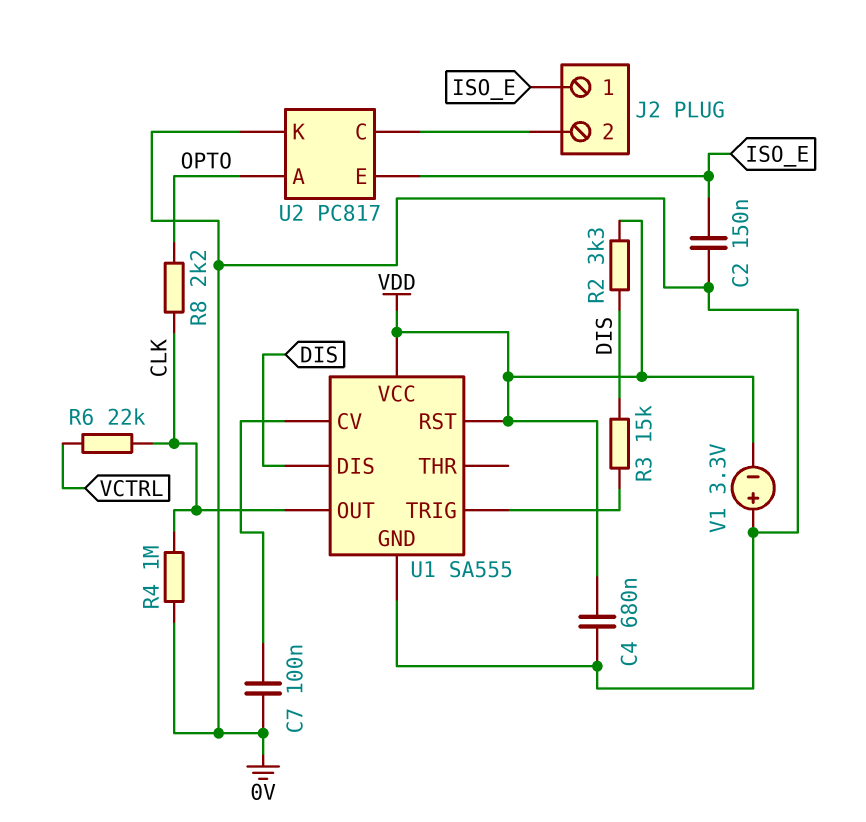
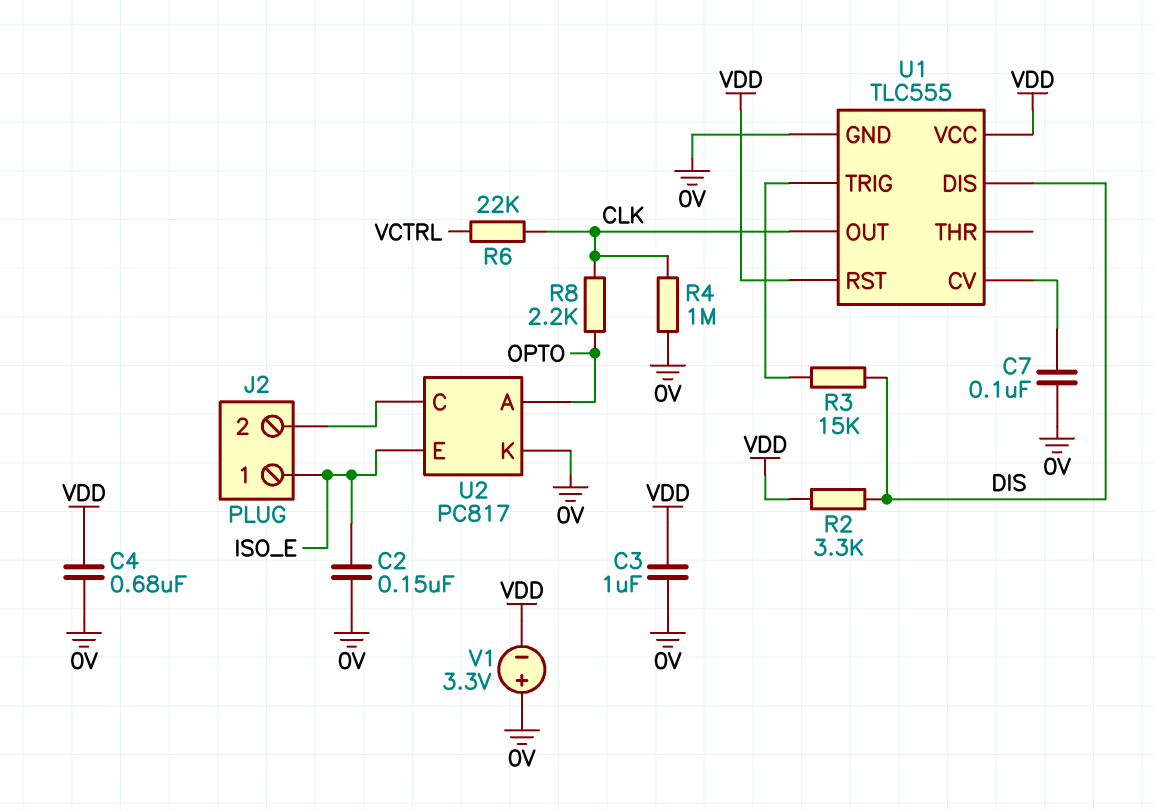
C3: none -> 1uF (0V, VDD)
U1: SA555 -> TLC555

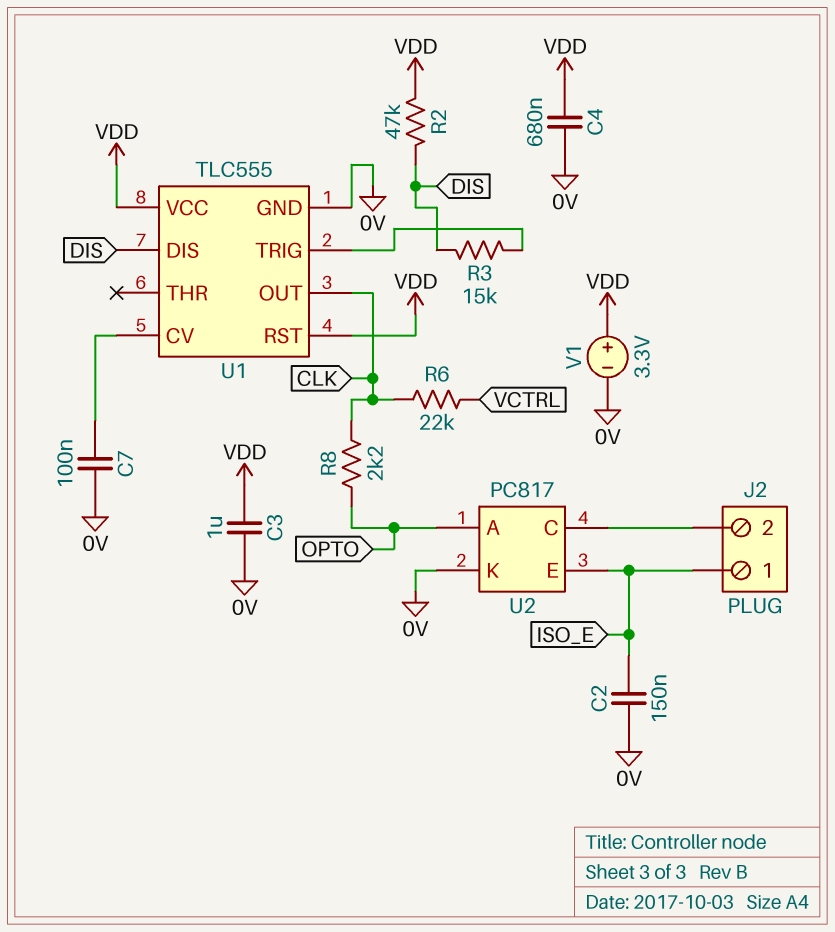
R2: 3.3k (DIS, VDD) -> 47k (DIS, VDD)
R4: 1M (0V, CLK) -> none
V1: 3.3V (plus 0V, minus VDD) -> 3.3V (plus VDD, minus 0V)

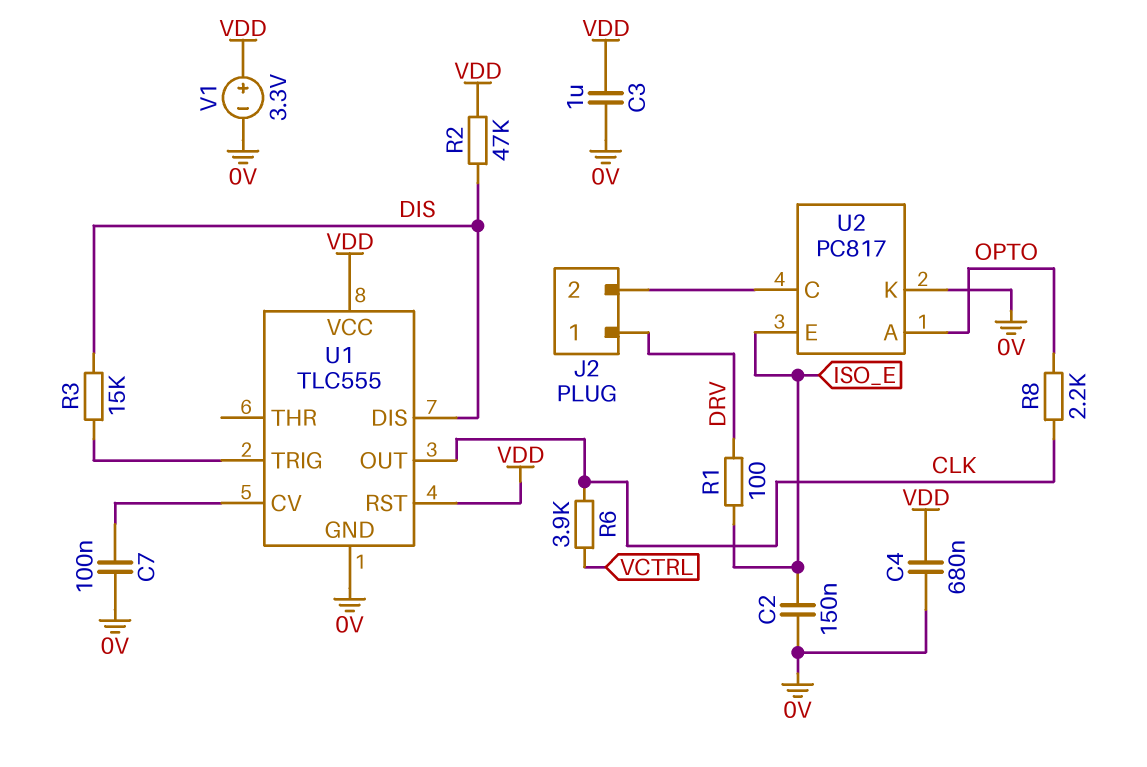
J2 pin 1: ISO_E -> DRV
R1: none -> 100 (DRV, ISO_E)
R6: 22k (CLK, VCTRL) -> 3.9k (CLK, VCTRL)

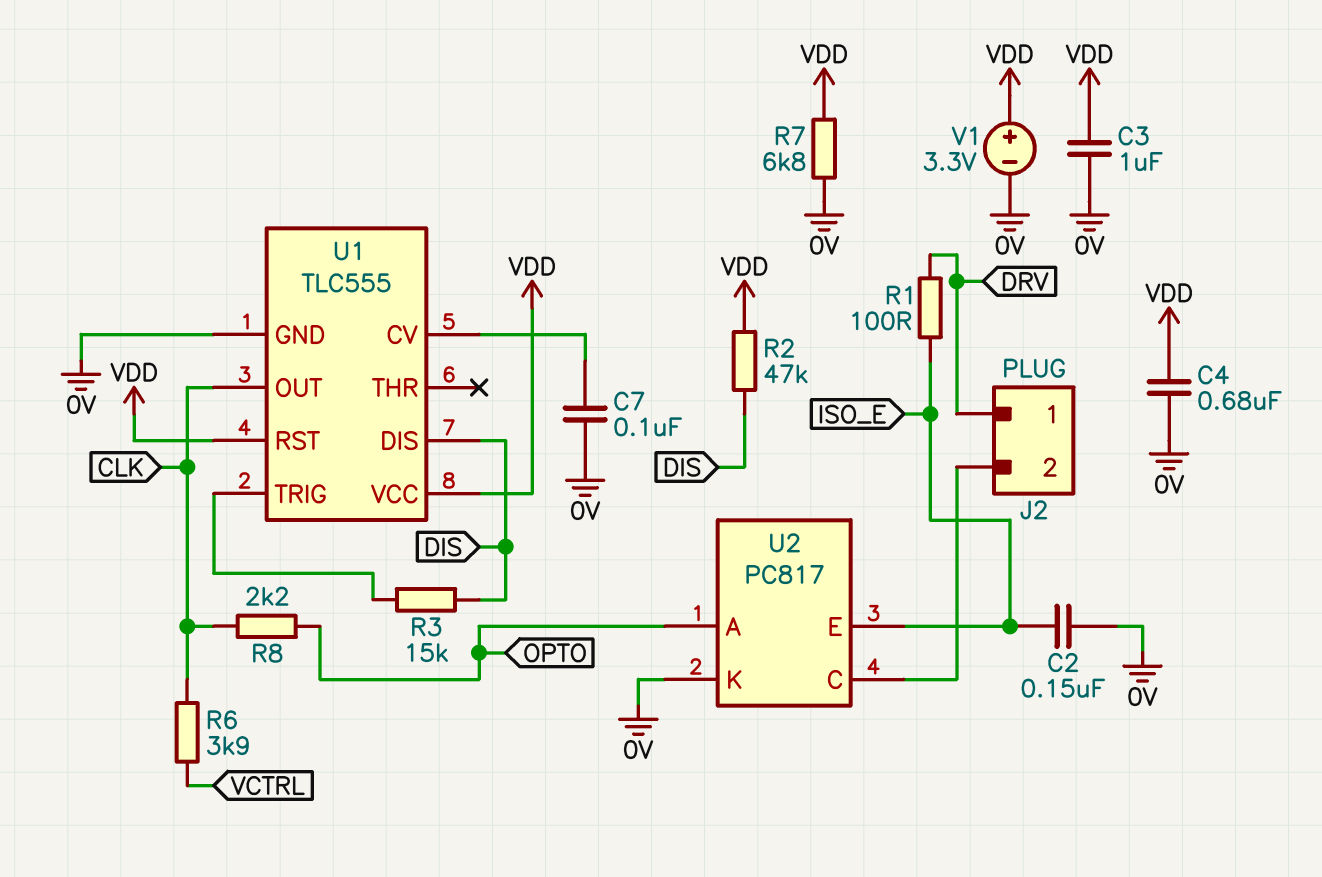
R7: none -> 6.8k (0V, VDD)

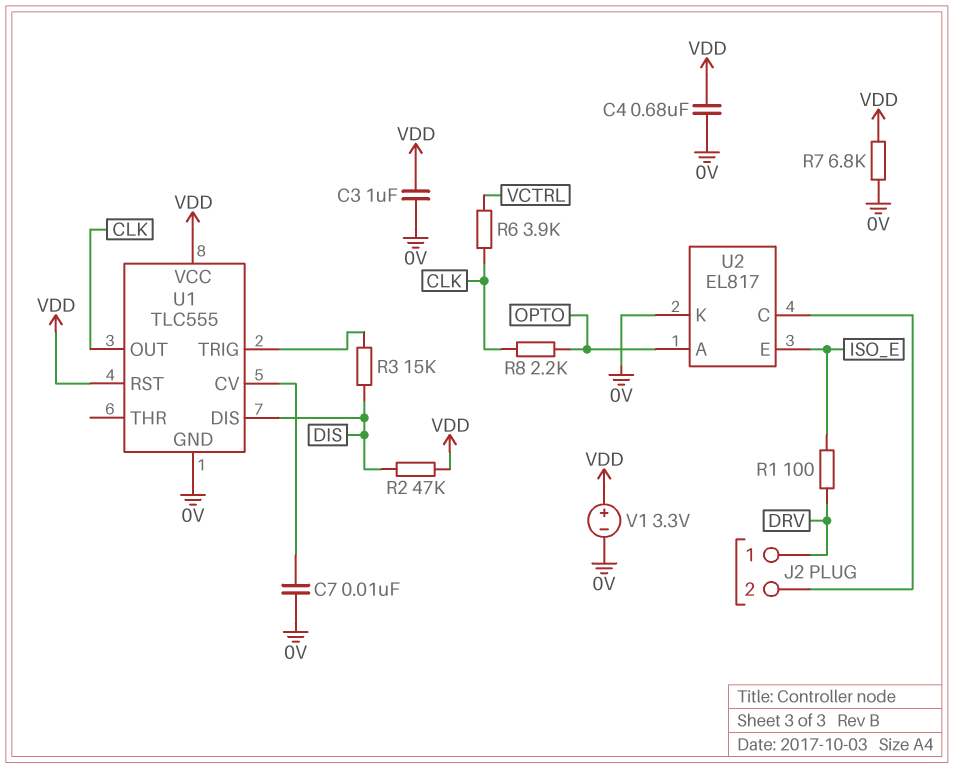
C2: 150nF (0V, ISO_E) -> none
C7: 100nF (0V, U1/CV) -> 10nF (0V, U1/CV)
U2: PC817 -> EL817

